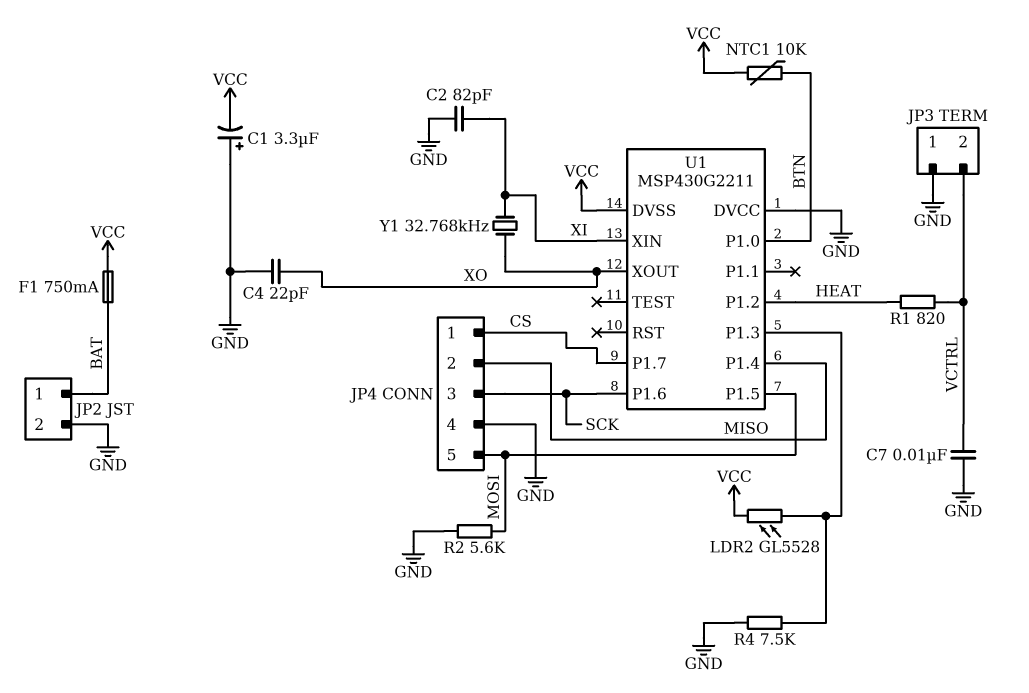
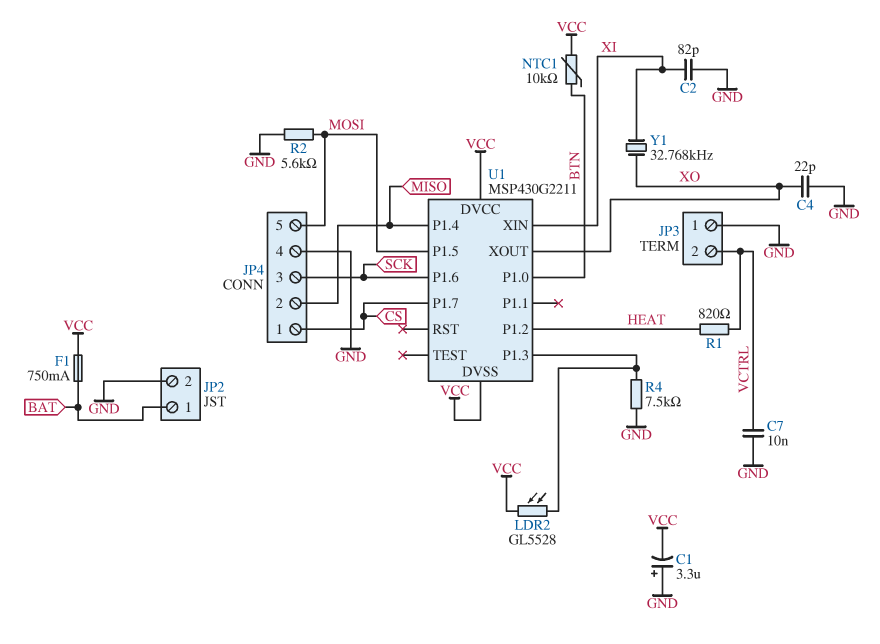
U1 pin DVCC: GND -> VCC

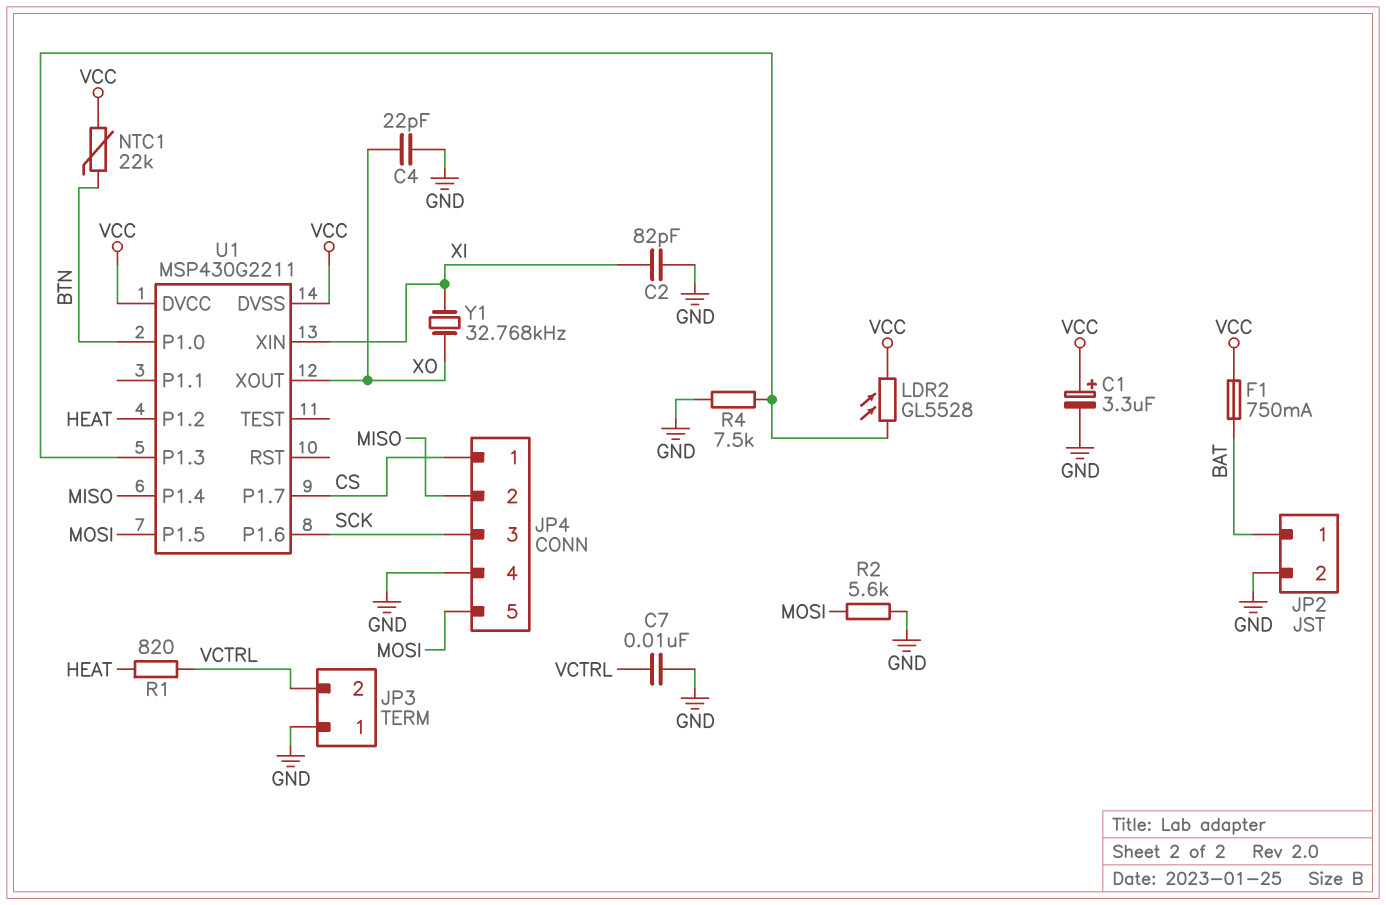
C1: 3.3uF (plus GND, minus VCC) -> 3.3uF (plus VCC, minus GND)
NTC1: 10k (BTN, VCC) -> 22k (BTN, VCC)

